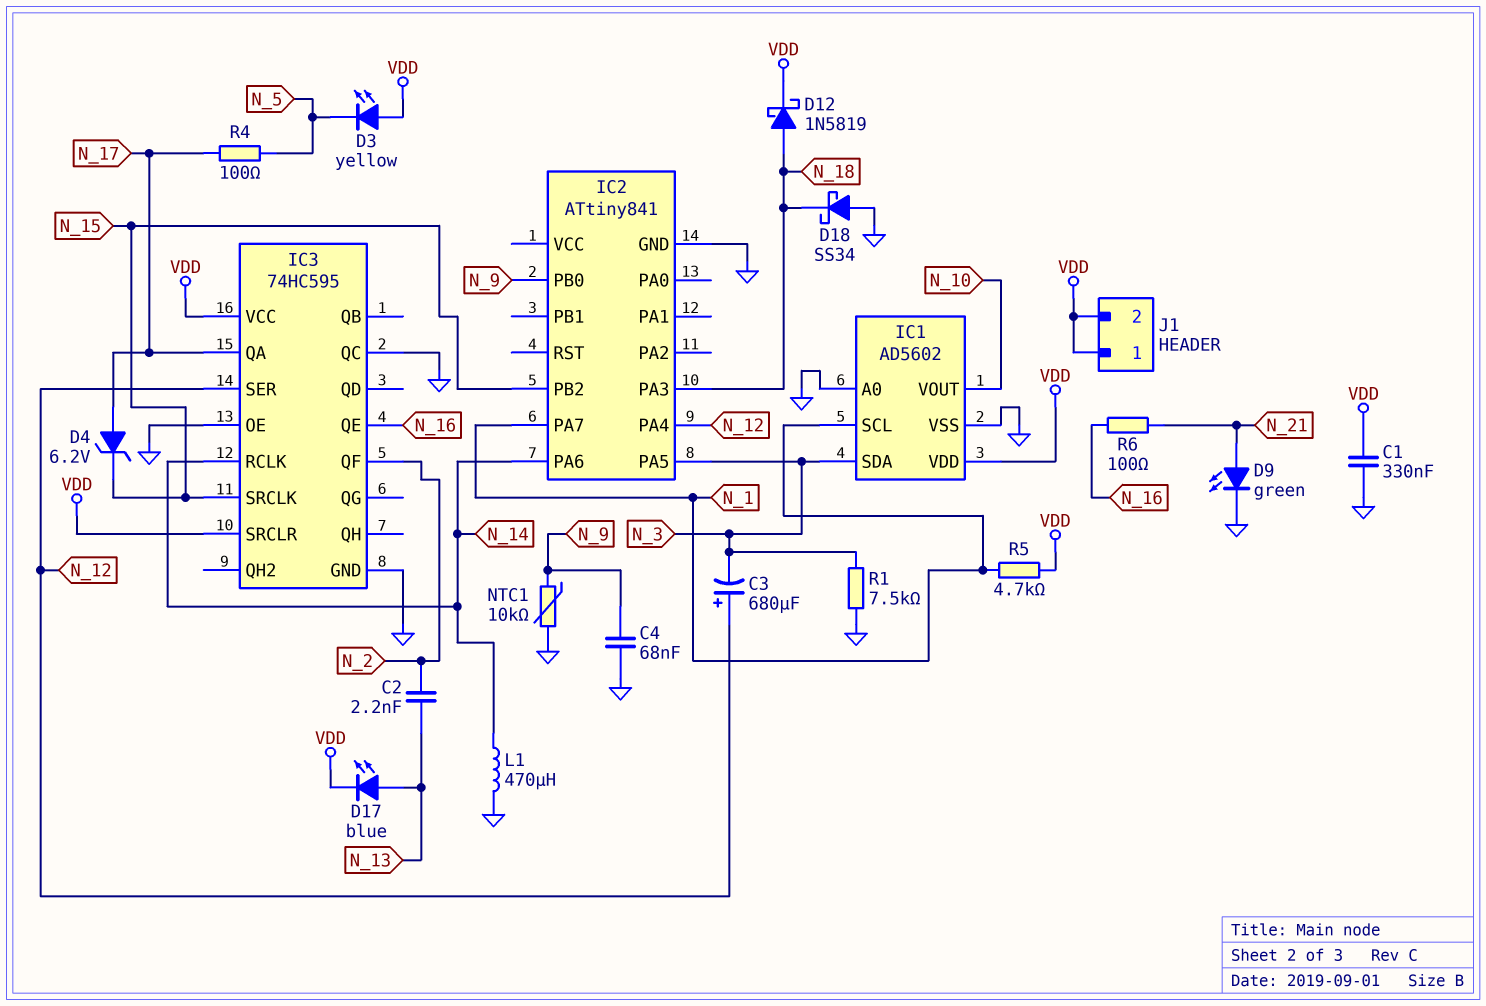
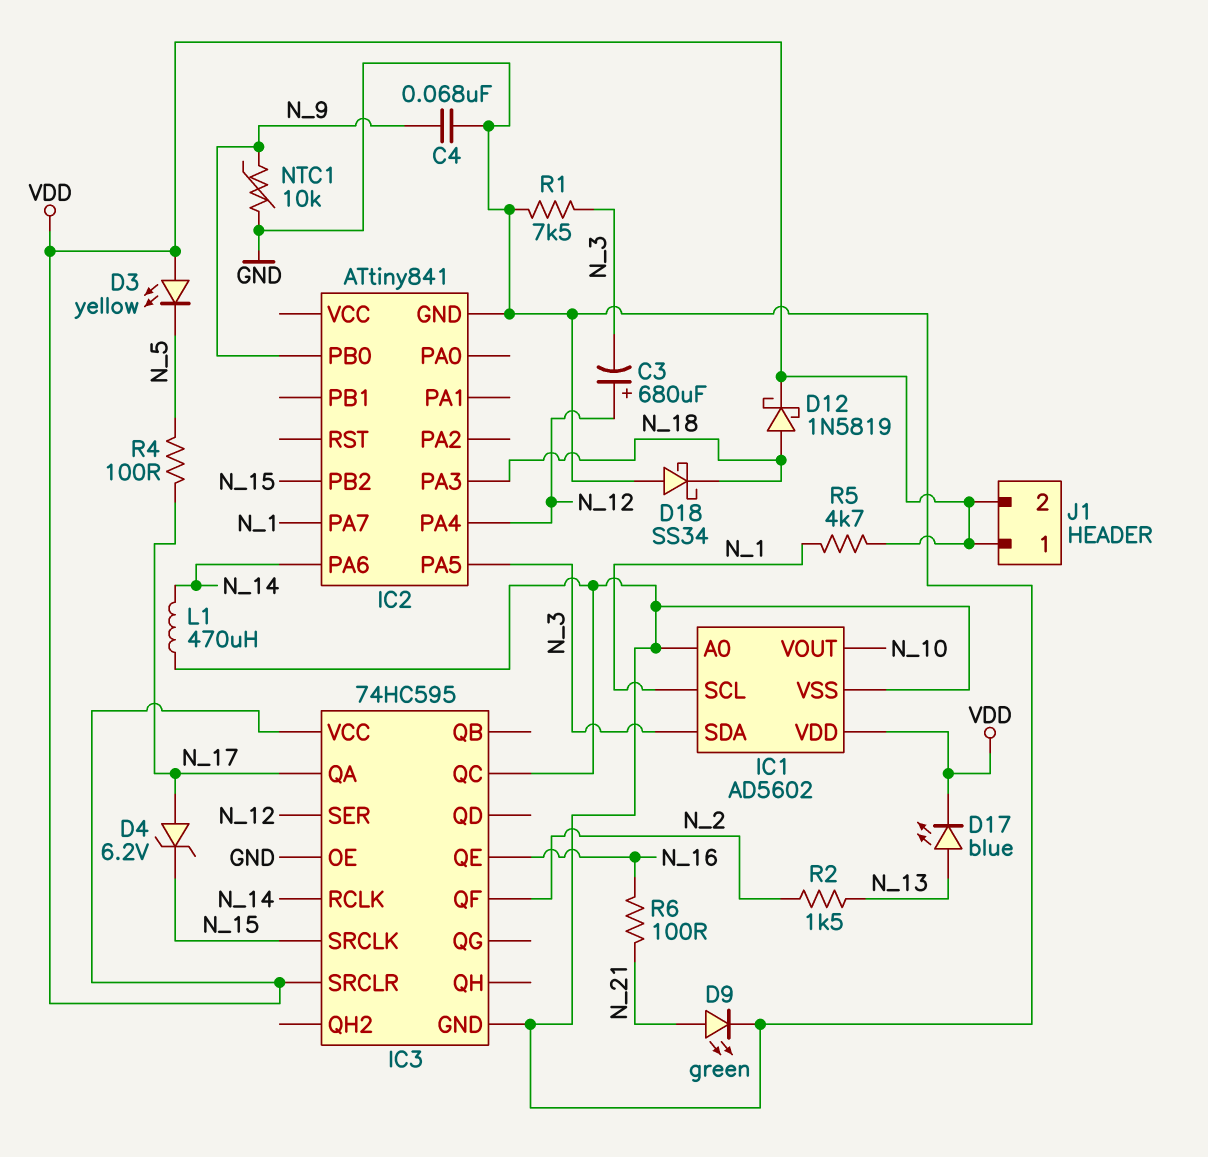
C1: 330nF (GND, VDD) -> none
C2: 2.2nF (N_2, N_13) -> none
R2: none -> 1.5k (N_2, N_13)

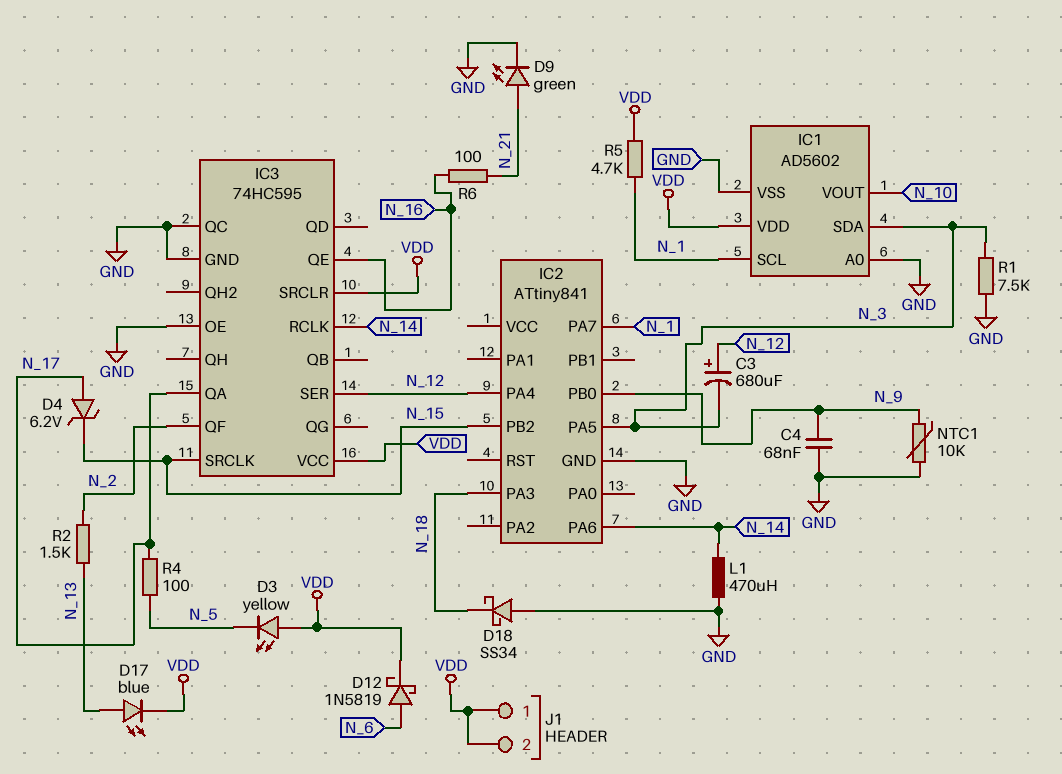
D12: schottky 1N5819 (A N_18, K VDD) -> schottky 1N5819 (A N_6, K VDD)

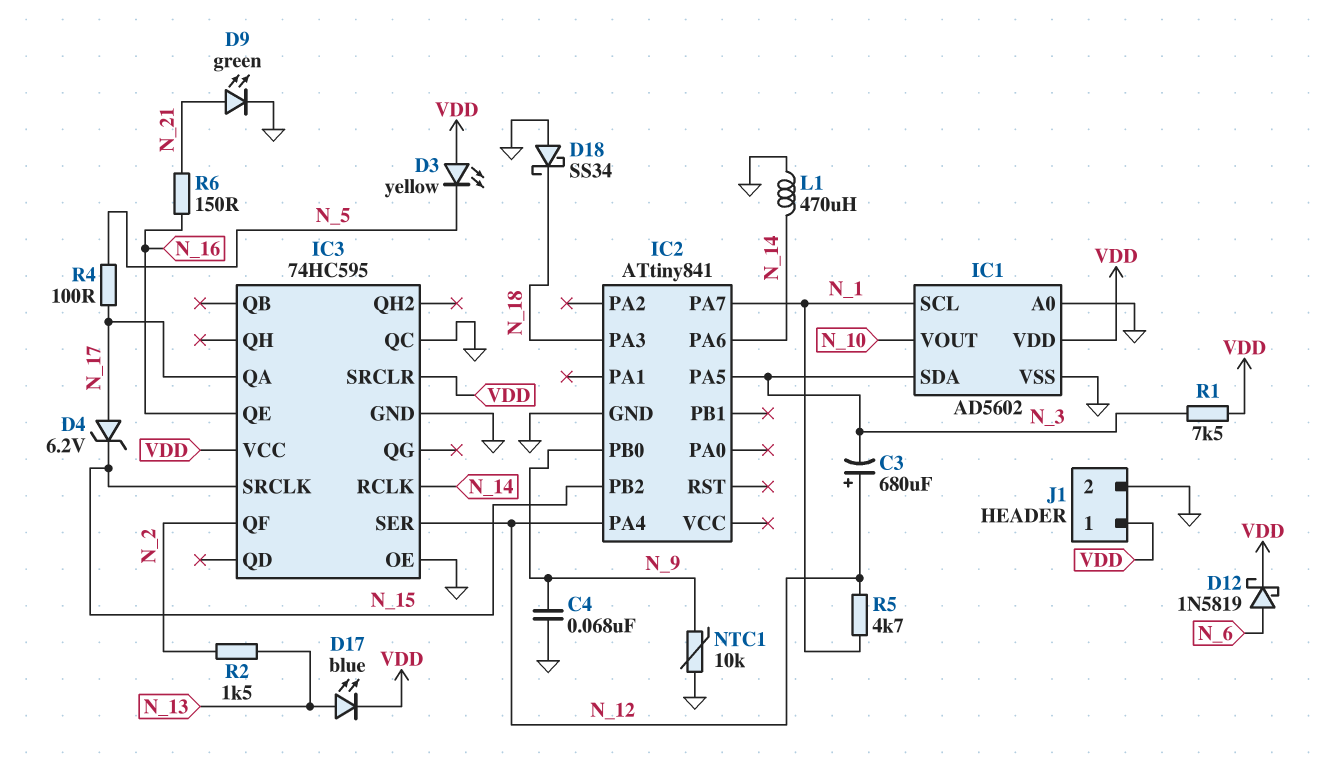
J1 pin 2: VDD -> GND
R1: 7.5k (GND, N_3) -> 7.5k (N_3, VDD)
R5: 4.7k (N_1, VDD) -> 4.7k (N_1, N_12)
R6: 100 (N_16, N_21) -> 150 (N_16, N_21)

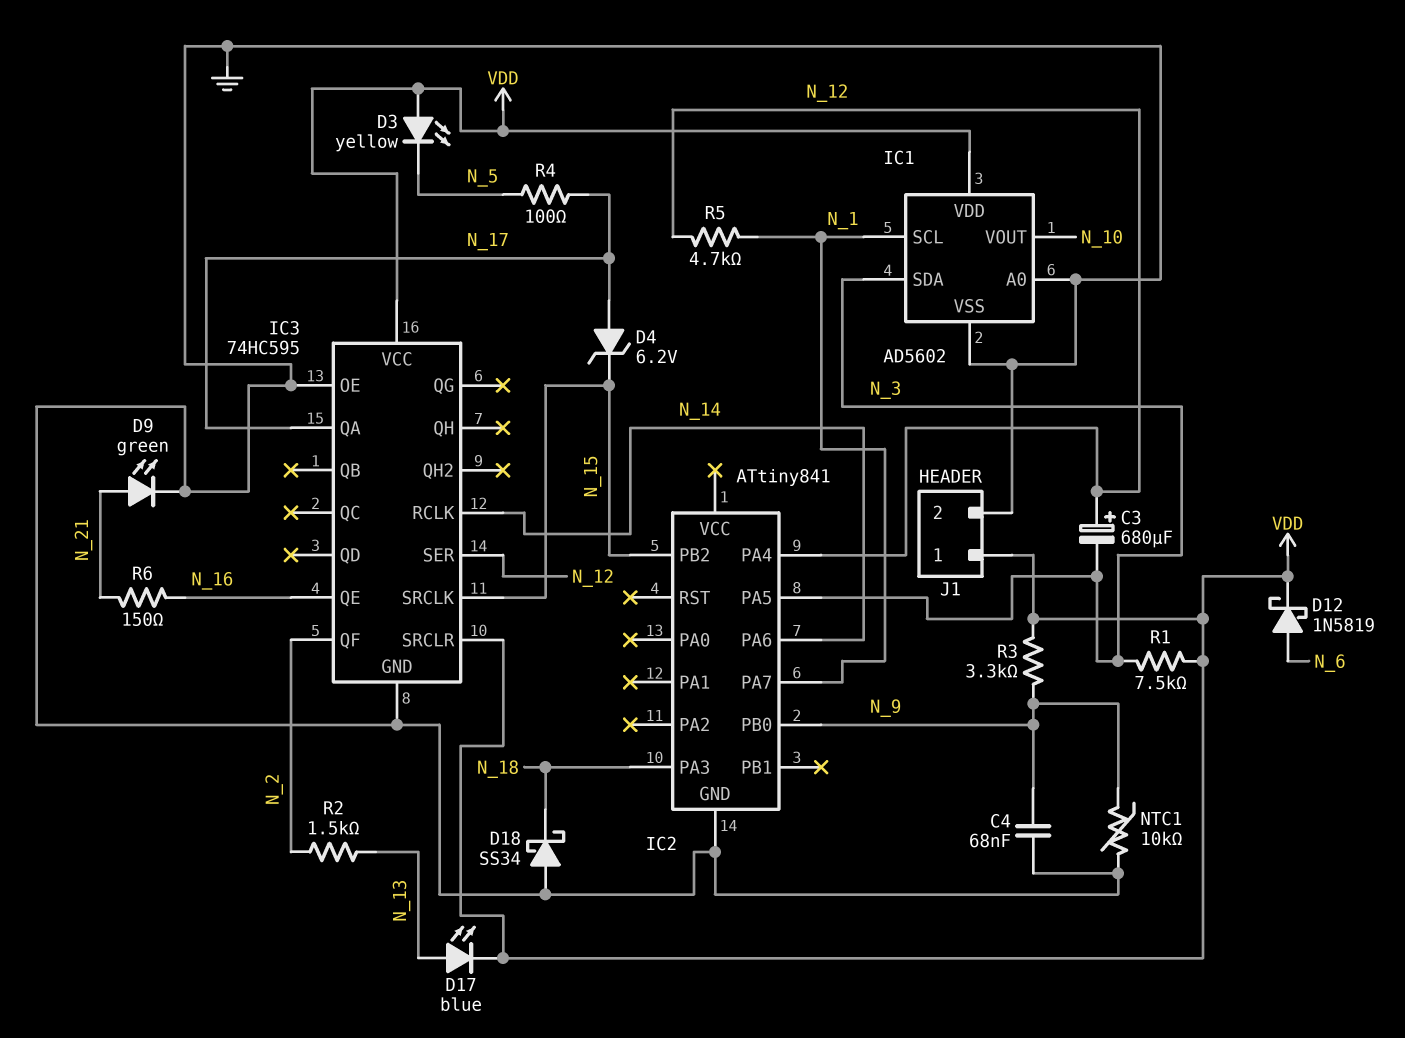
IC3 pin QC: GND -> none
L1: 470uH (GND, N_14) -> none
R3: none -> 3.3k (N_9, VDD)

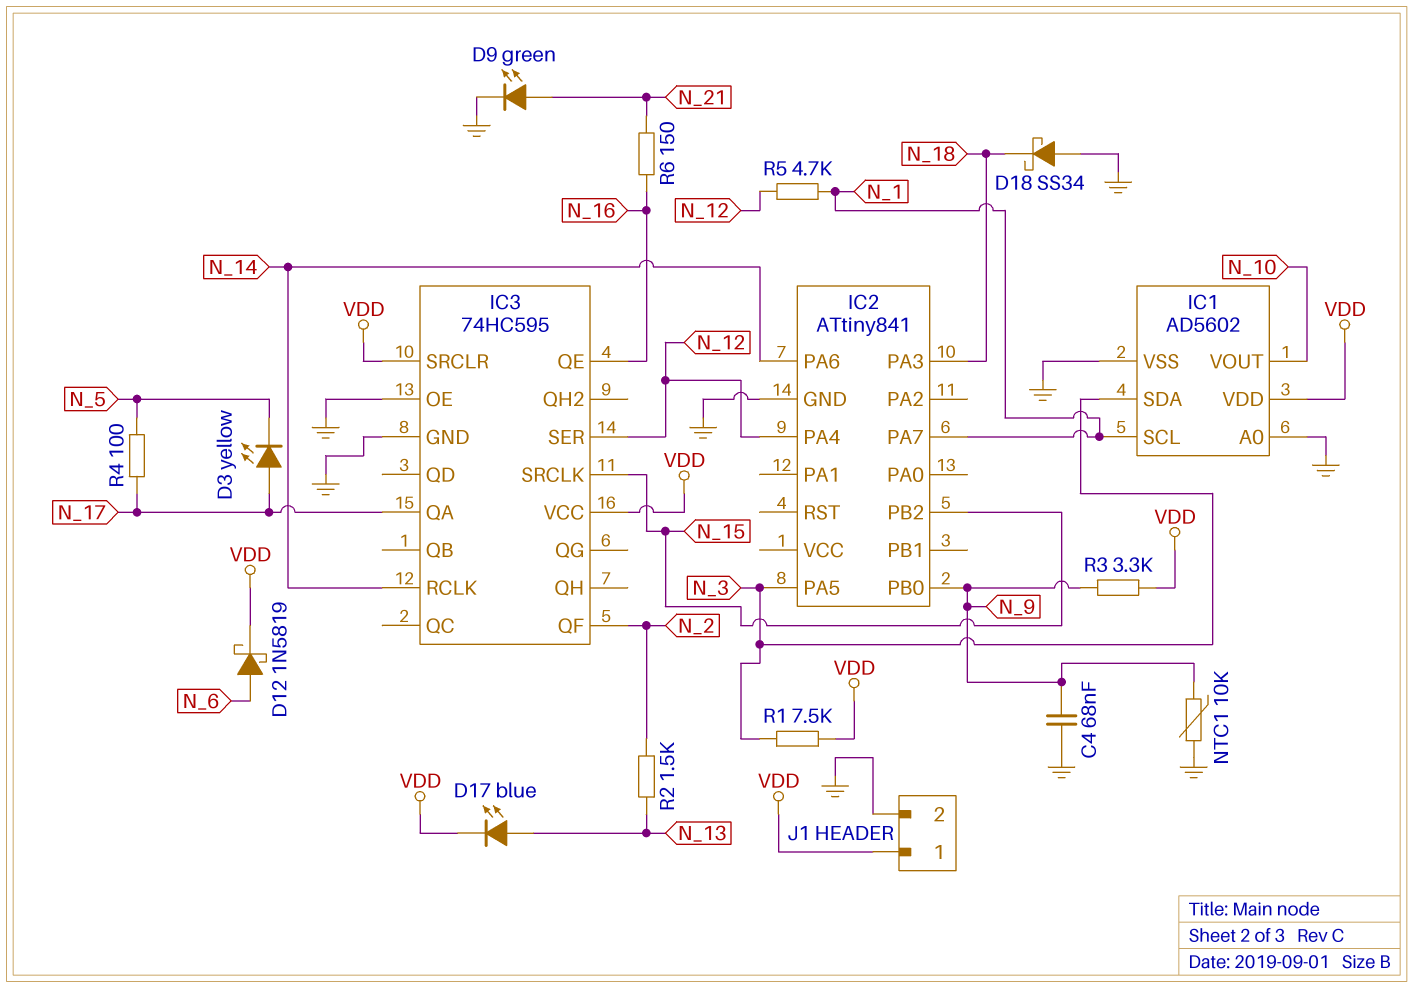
C3: 680uF (plus N_12, minus N_3) -> none
D3: LED yellow (A VDD, K N_5) -> LED yellow (A N_17, K N_5)
D4: zener 6.2V (A N_17, K N_15) -> none

